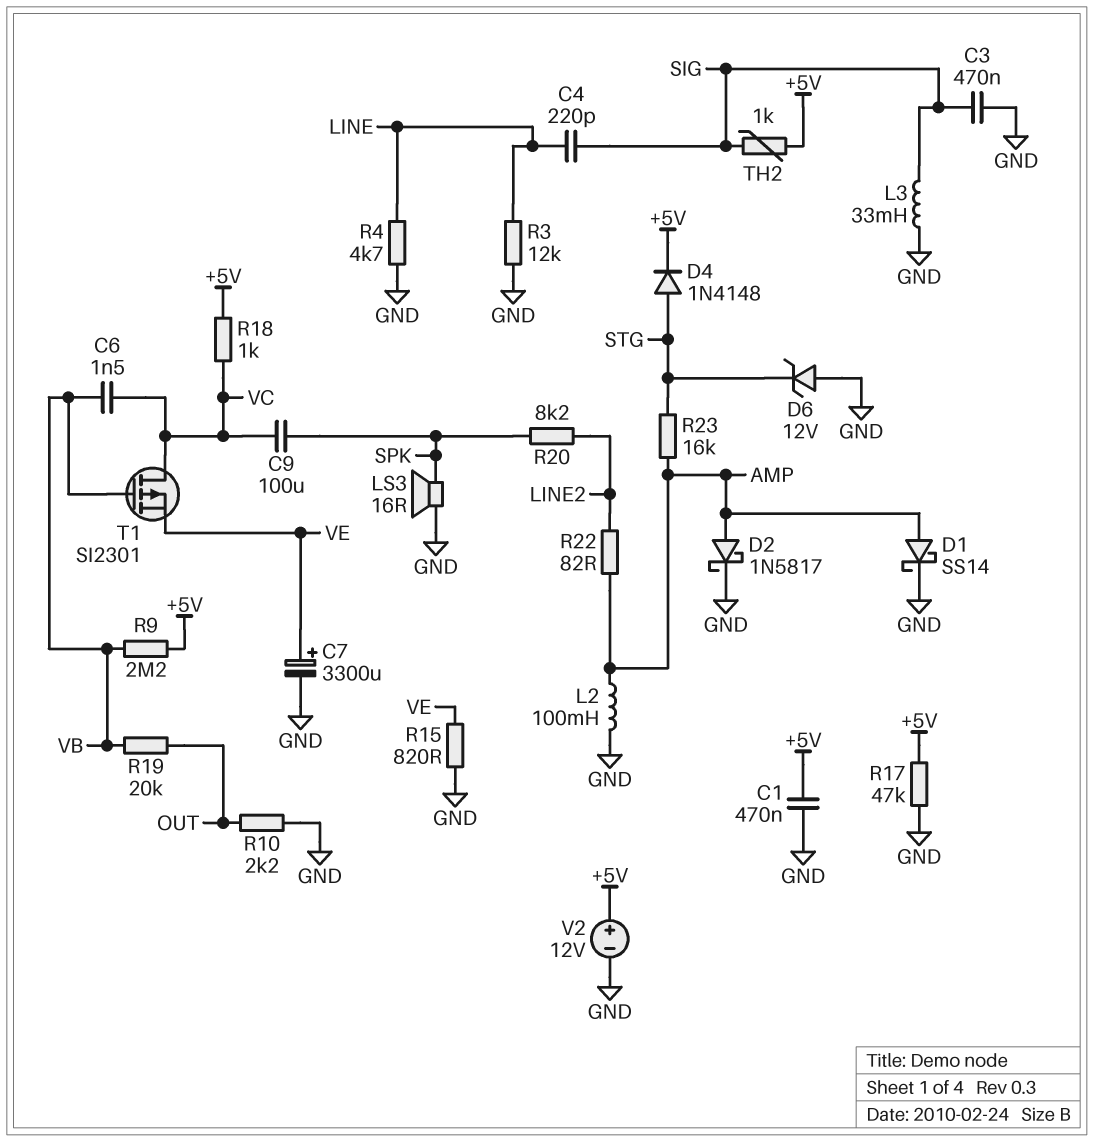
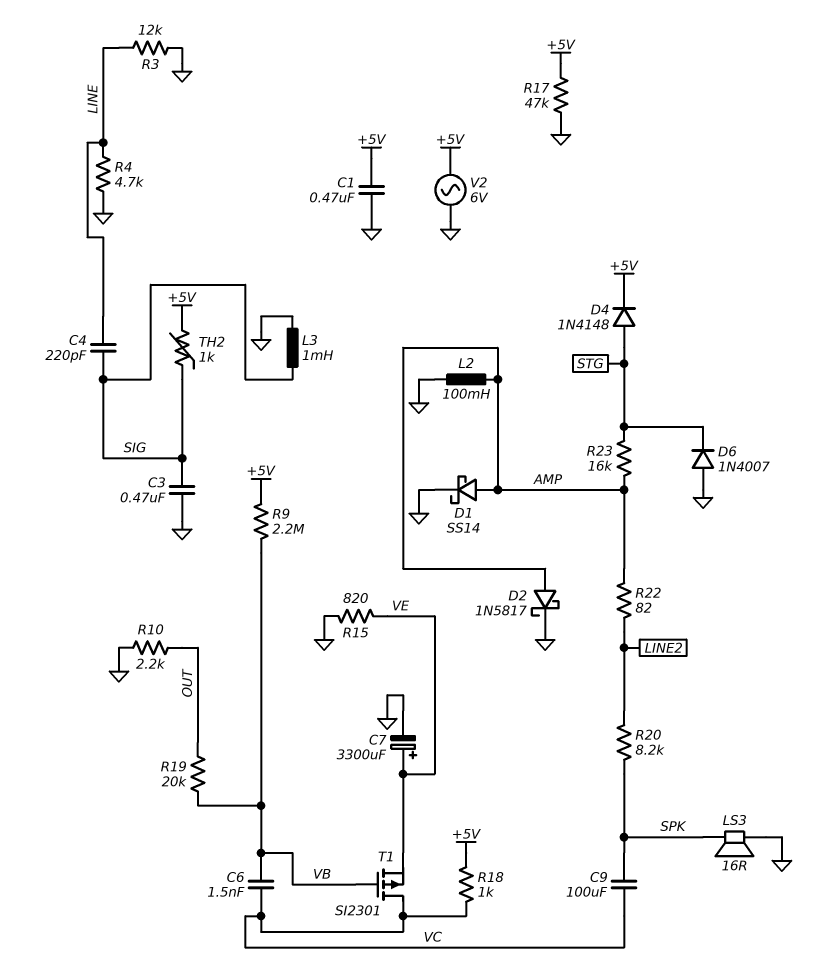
D6: zener 12V (A GND, K STG) -> diode 1N4007 (A GND, K STG)
L3: 33mH (GND, SIG) -> 1mH (GND, SIG)
V2: 12V (plus +5V, minus GND) -> AC 6V (+5V, GND)

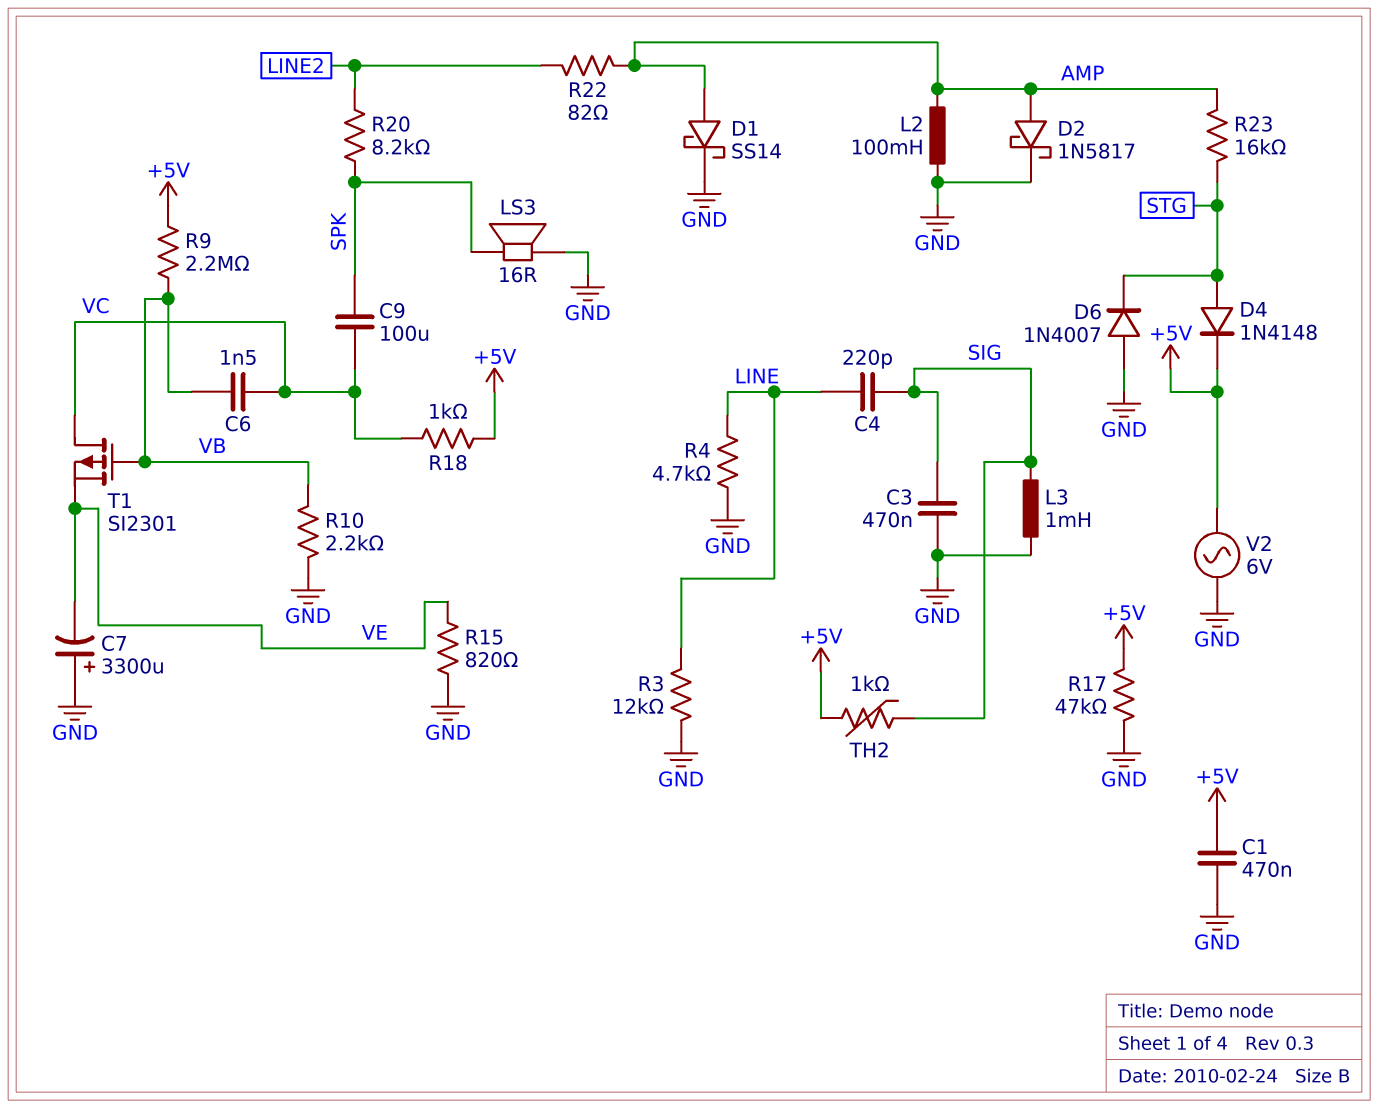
C7: 3300uF (plus VE, minus GND) -> 3300uF (plus GND, minus VE)
R10: 2.2k (GND, OUT) -> 2.2k (GND, VB)
R19: 20k (OUT, VB) -> none

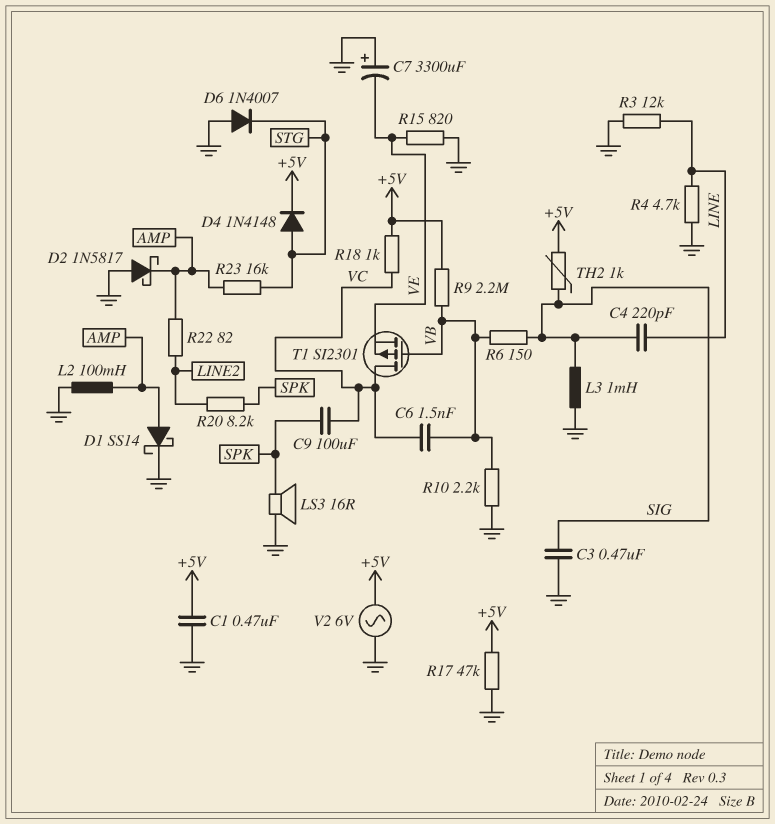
D2: schottky 1N5817 (A AMP, K GND) -> schottky 1N5817 (A GND, K AMP)
R6: none -> 150 (SIG, VB)

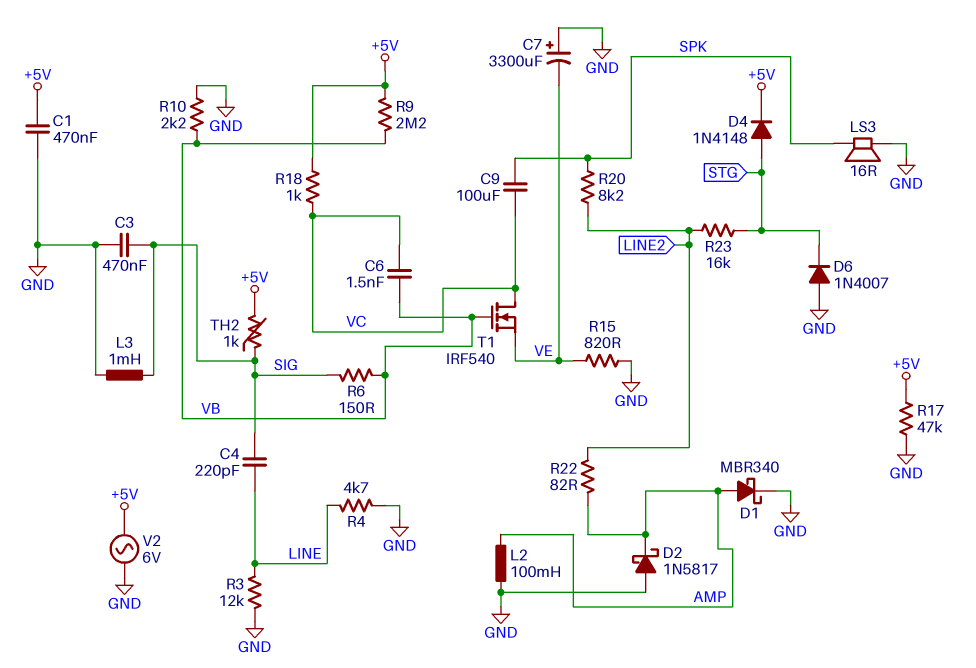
D1: schottky SS14 (A AMP, K GND) -> schottky MBR340 (A AMP, K GND)
R23: 16k (AMP, STG) -> 16k (LINE2, STG)
T1: PMOS SI2301 (G VB, D VC, S VE) -> NMOS IRF540 (G VB, D VC, S VE)

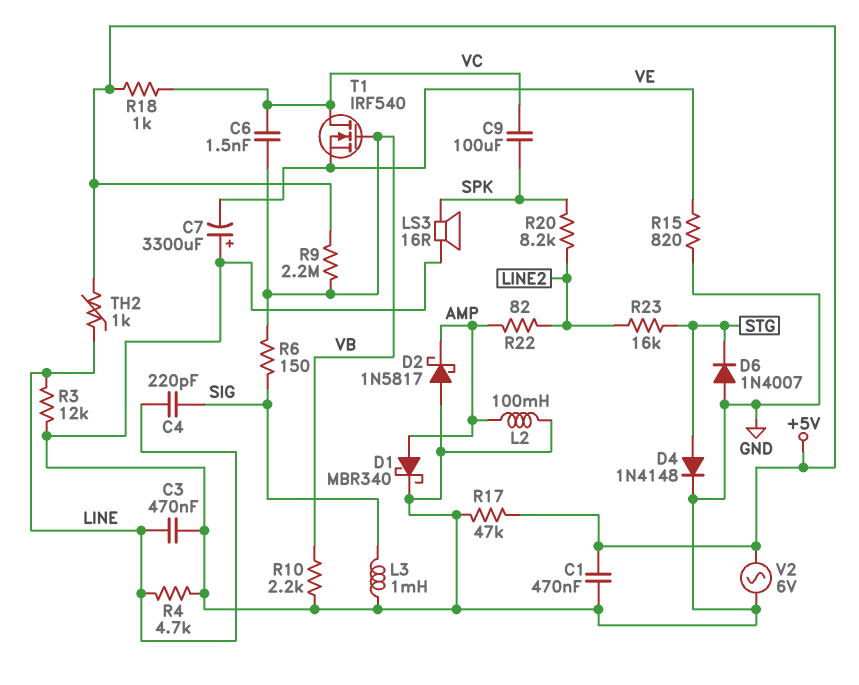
C3: 470nF (GND, SIG) -> 470nF (GND, LINE)
D4: diode 1N4148 (A STG, K +5V) -> diode 1N4148 (A STG, K GND)
TH2: 1k (+5V, SIG) -> 1k (+5V, LINE)

